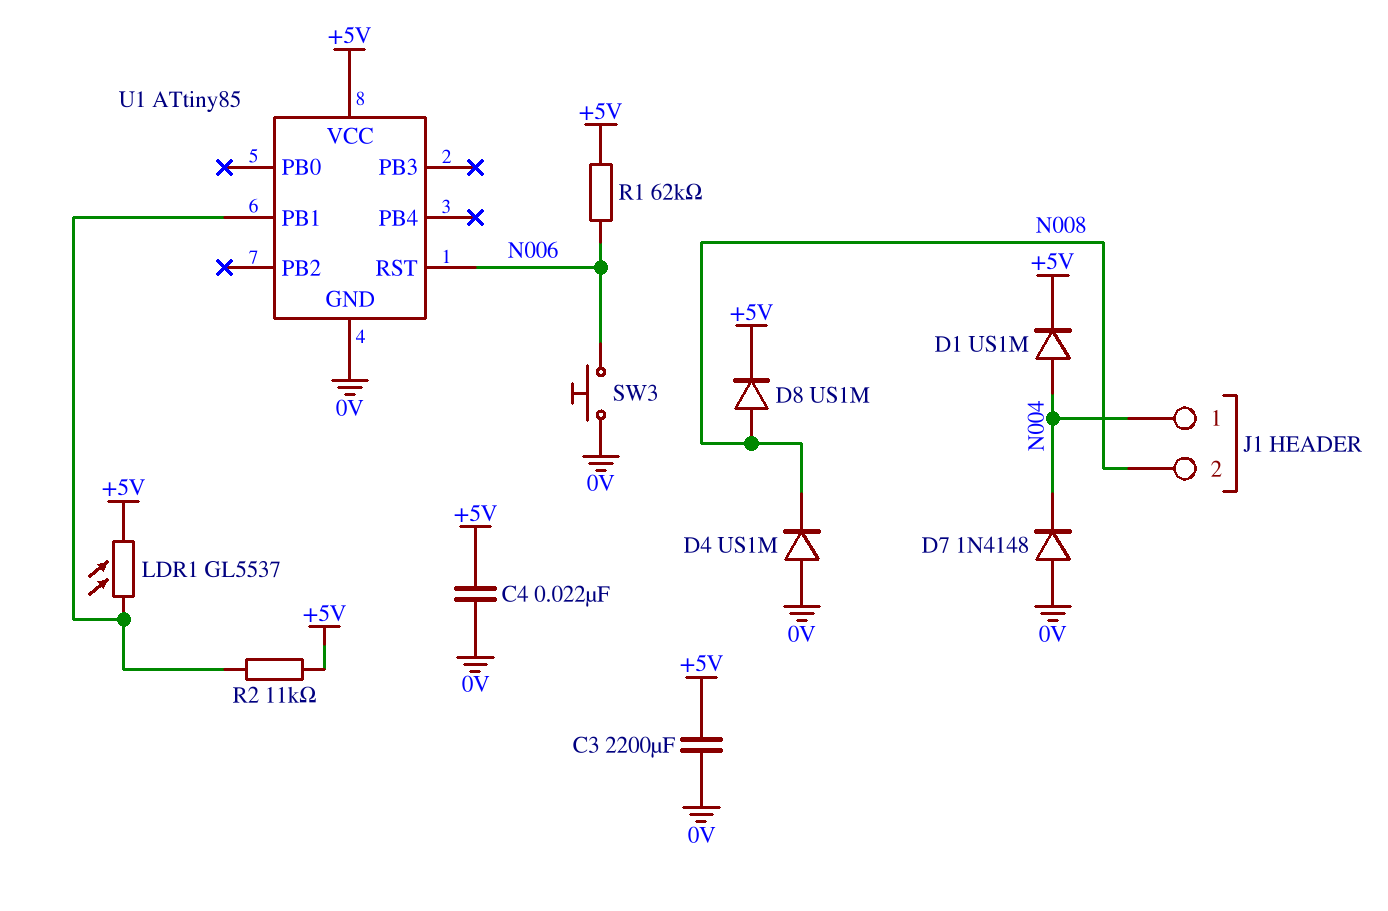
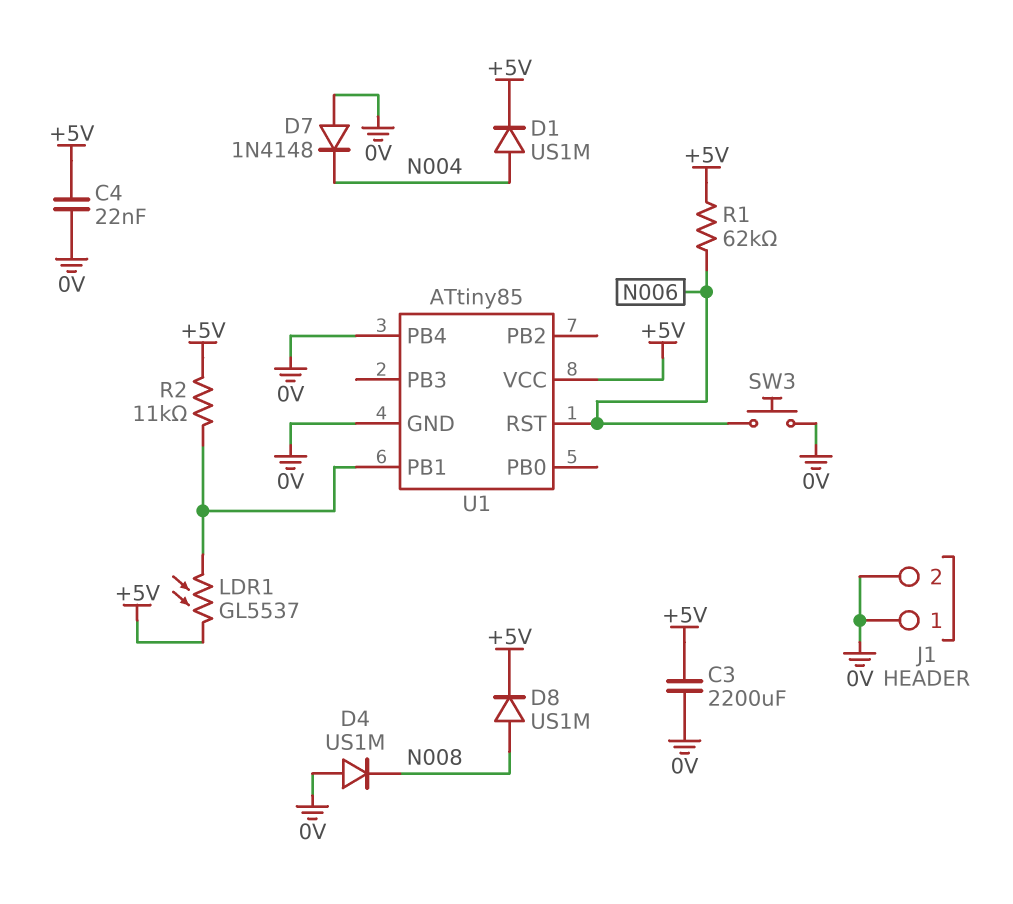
J1 pin 1: N004 -> 0V
J1 pin 2: N008 -> 0V
U1 pin PB4: none -> 0V

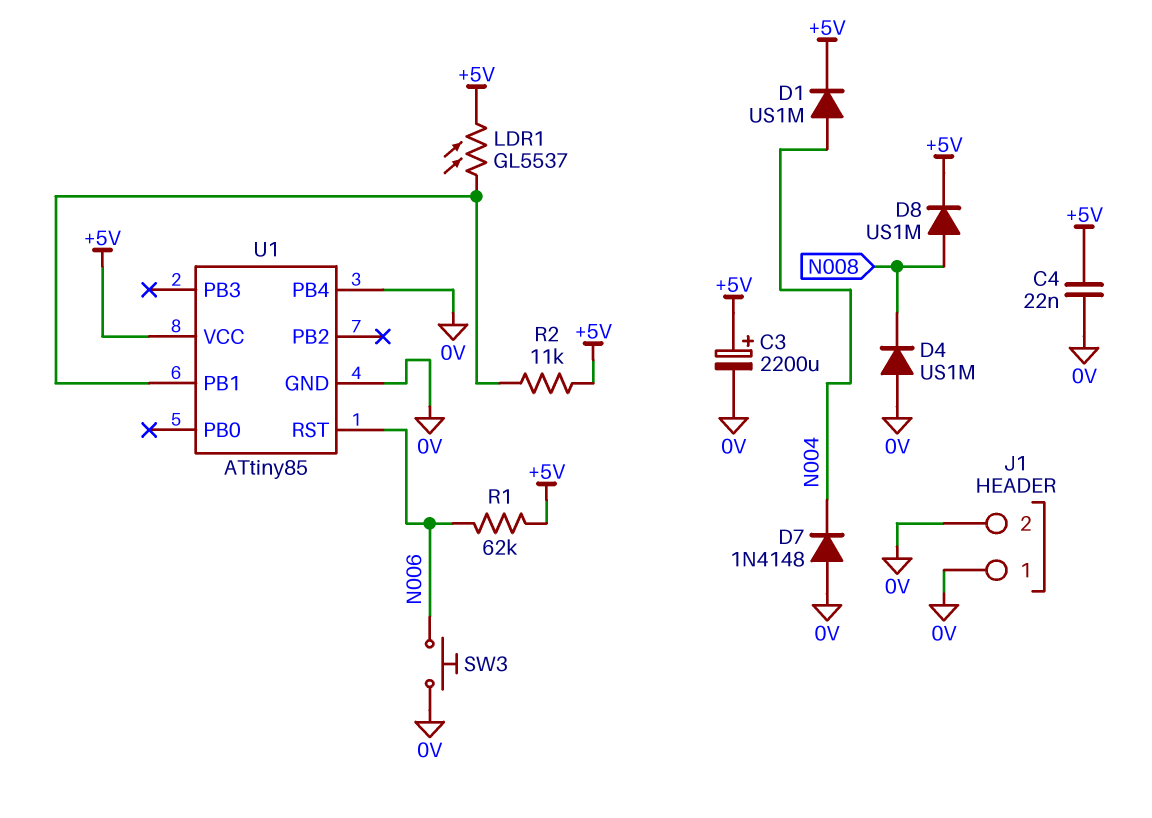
C3: 2200uF (+5V, 0V) -> 2200uF (plus +5V, minus 0V)

